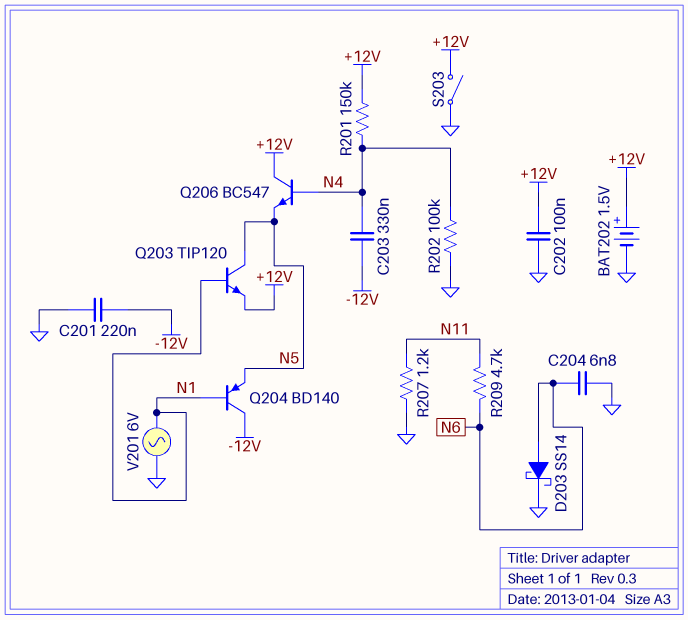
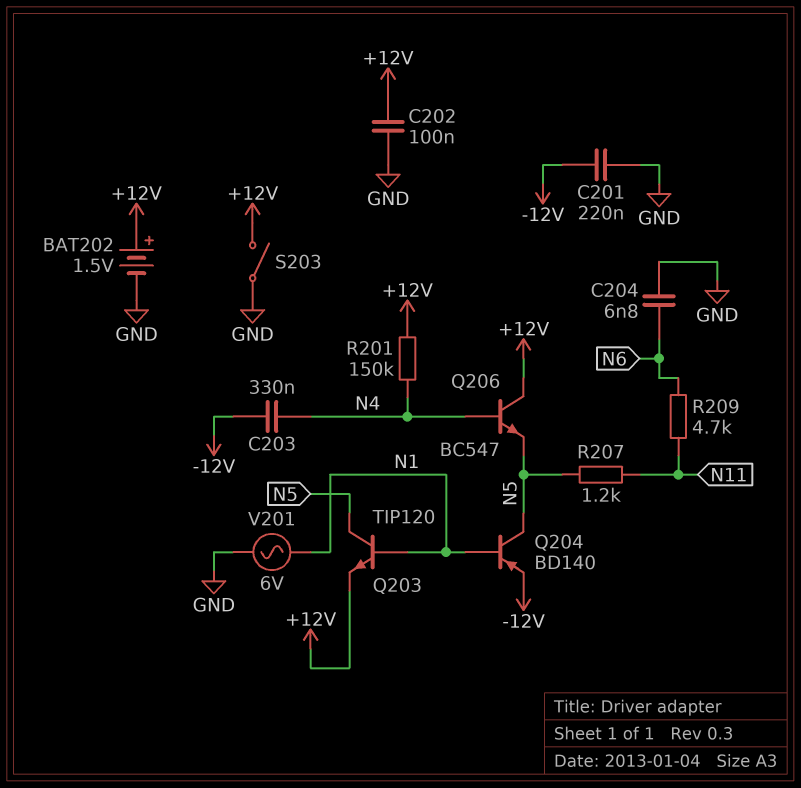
D203: schottky SS14 (A N6, K GND) -> none
Q204: PNP BD140 (B N1, C -12V, E N5) -> PNP BD140 (B N1, C N5, E -12V)
R202: 100k (GND, N4) -> none
R207: 1.2k (GND, N11) -> 1.2k (N5, N11)

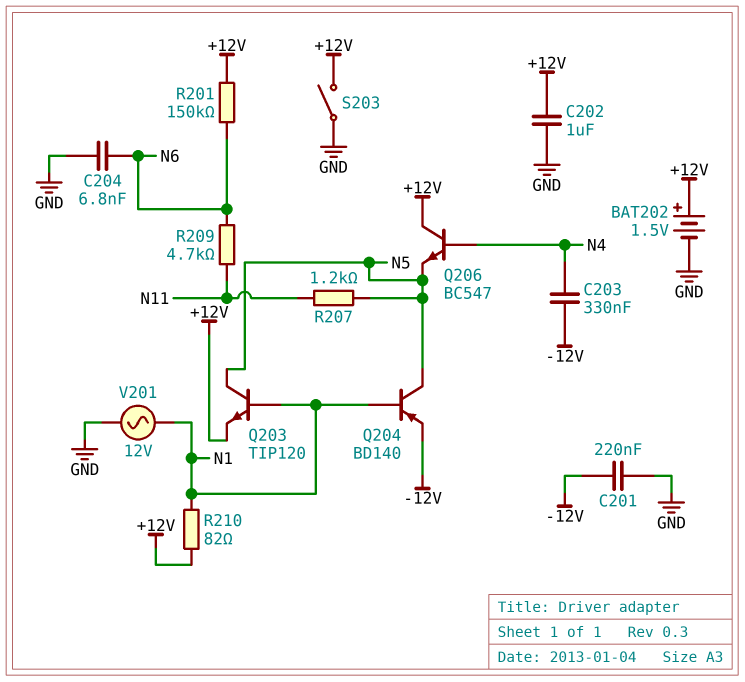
C202: 100nF (+12V, GND) -> 1uF (+12V, GND)
R201: 150k (+12V, N4) -> 150k (+12V, N6)
R210: none -> 82 (+12V, N1)
V201: AC 6V (GND, N1) -> AC 12V (GND, N1)

